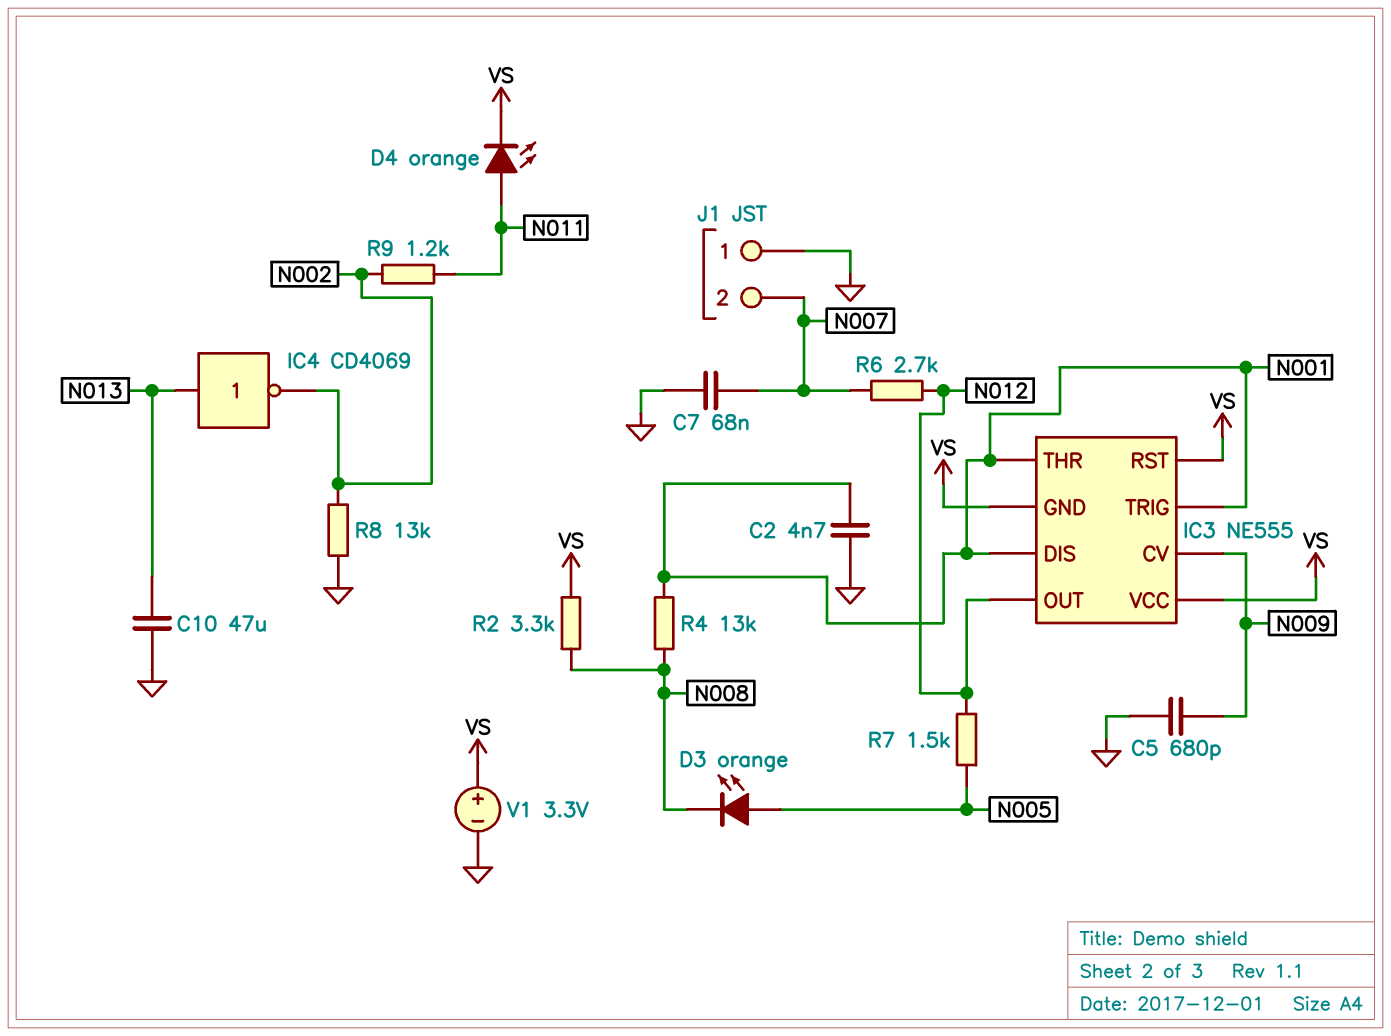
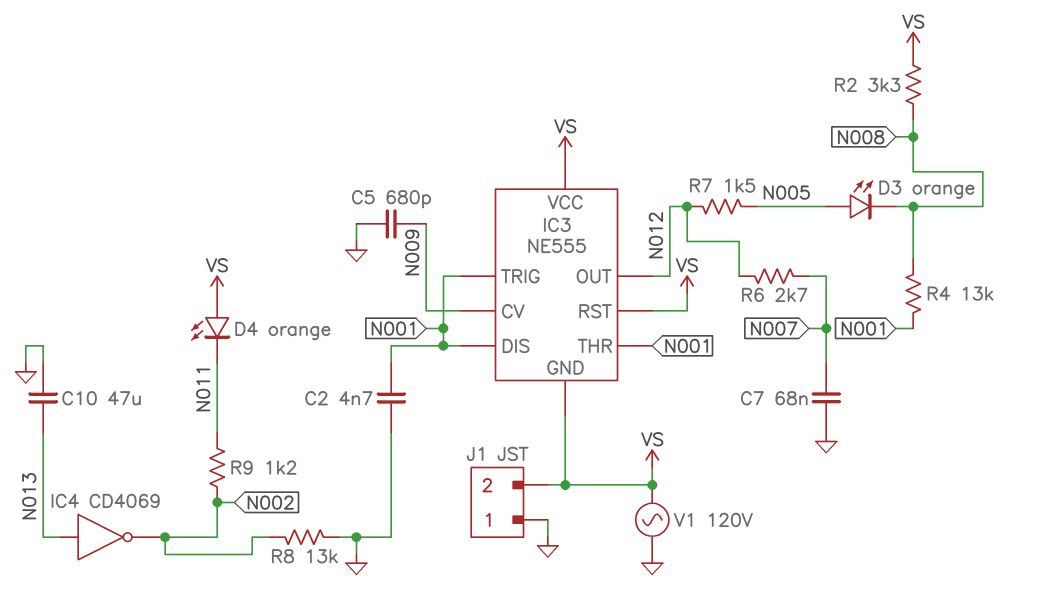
D4: LED orange (A N011, K VS) -> LED orange (A VS, K N011)
J1 pin 2: N007 -> VS
V1: 3.3V (plus VS, minus GND) -> AC 120V (GND, VS)

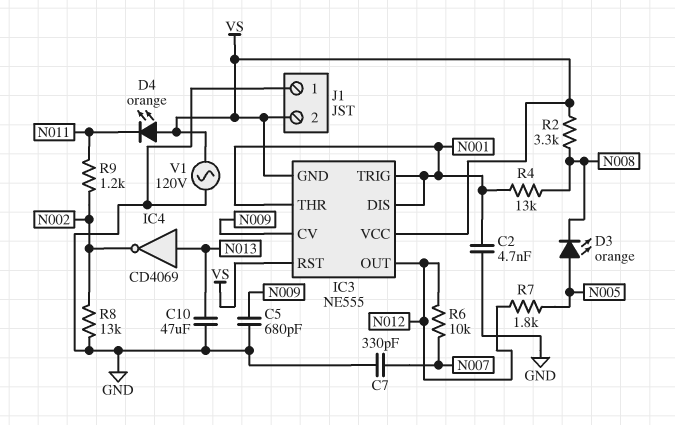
C7: 68nF (GND, N007) -> 330pF (GND, N007)
R6: 2.7k (N007, N012) -> 10k (N007, N012)
R7: 1.5k (N005, N012) -> 1.8k (N005, N012)

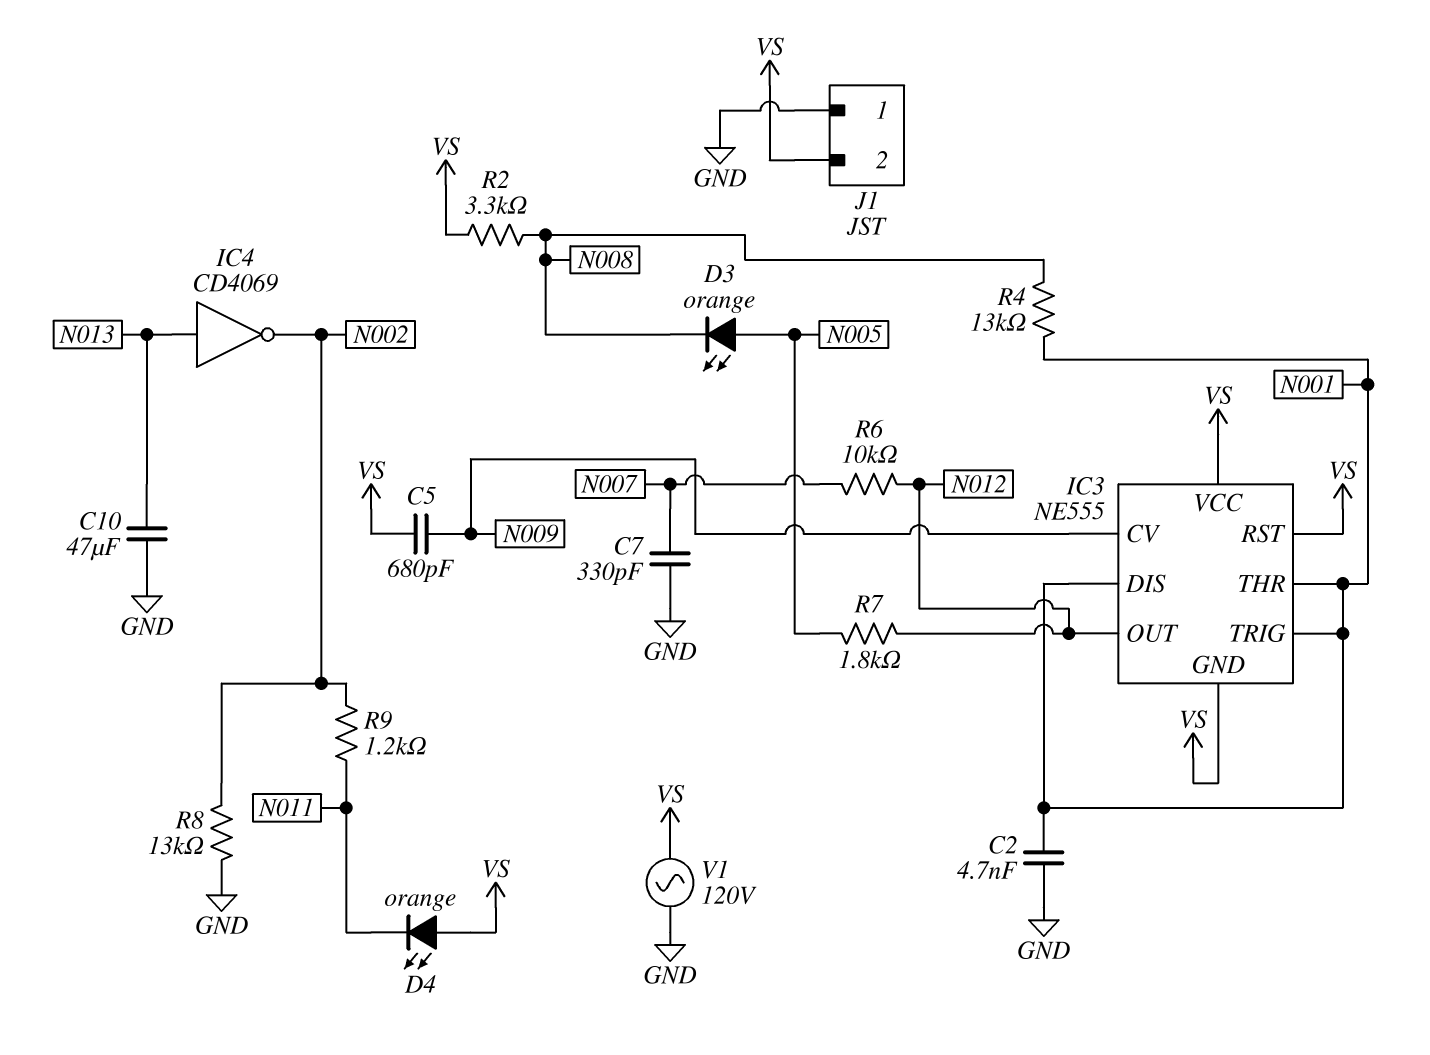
C5: 680pF (GND, N009) -> 680pF (N009, VS)

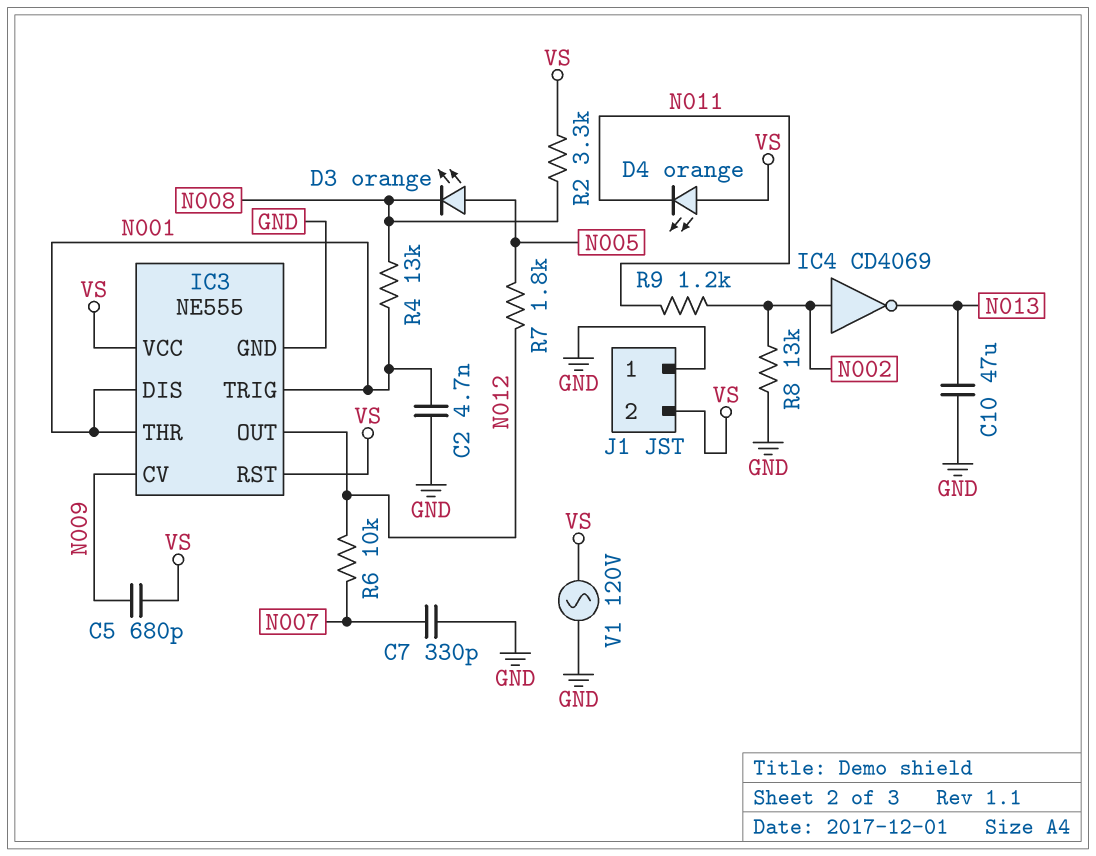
IC3 pin GND: VS -> GND
IC4: NOT CD4069 (in N013, out N002) -> NOT CD4069 (in N002, out N013)

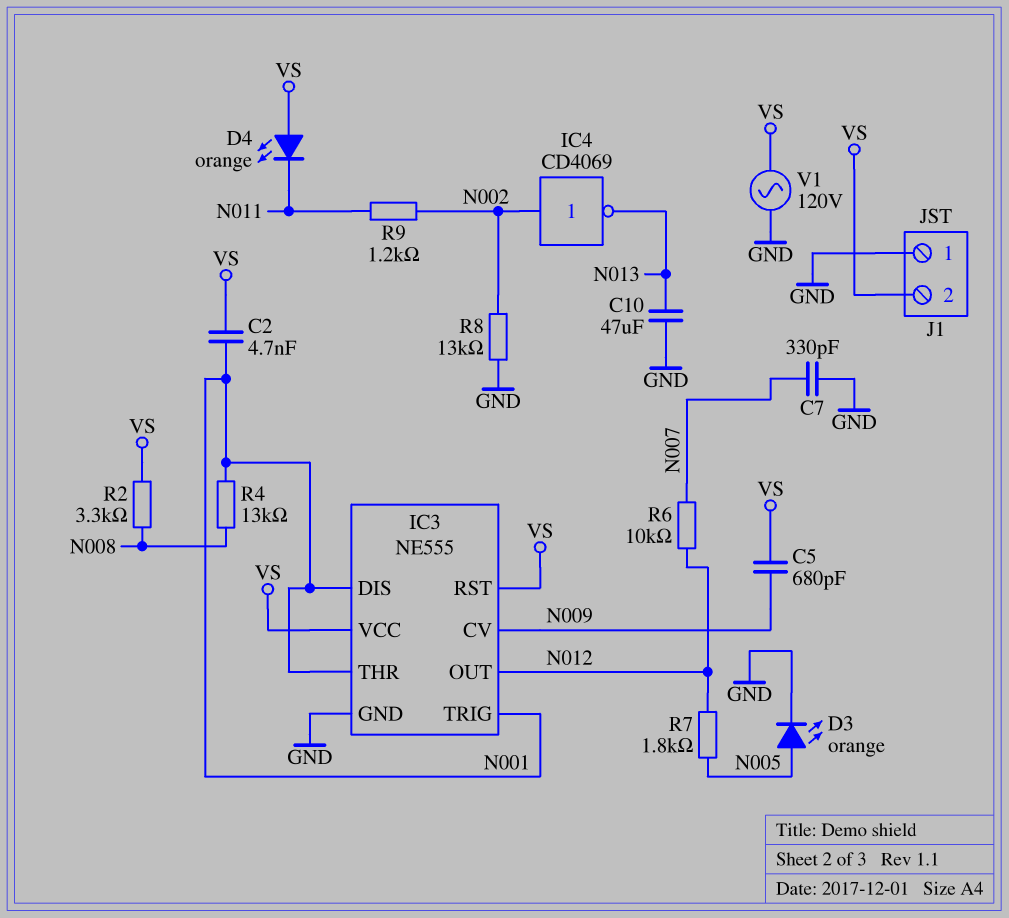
C2: 4.7nF (GND, N001) -> 4.7nF (N001, VS)
D3: LED orange (A N005, K N008) -> LED orange (A N005, K GND)

